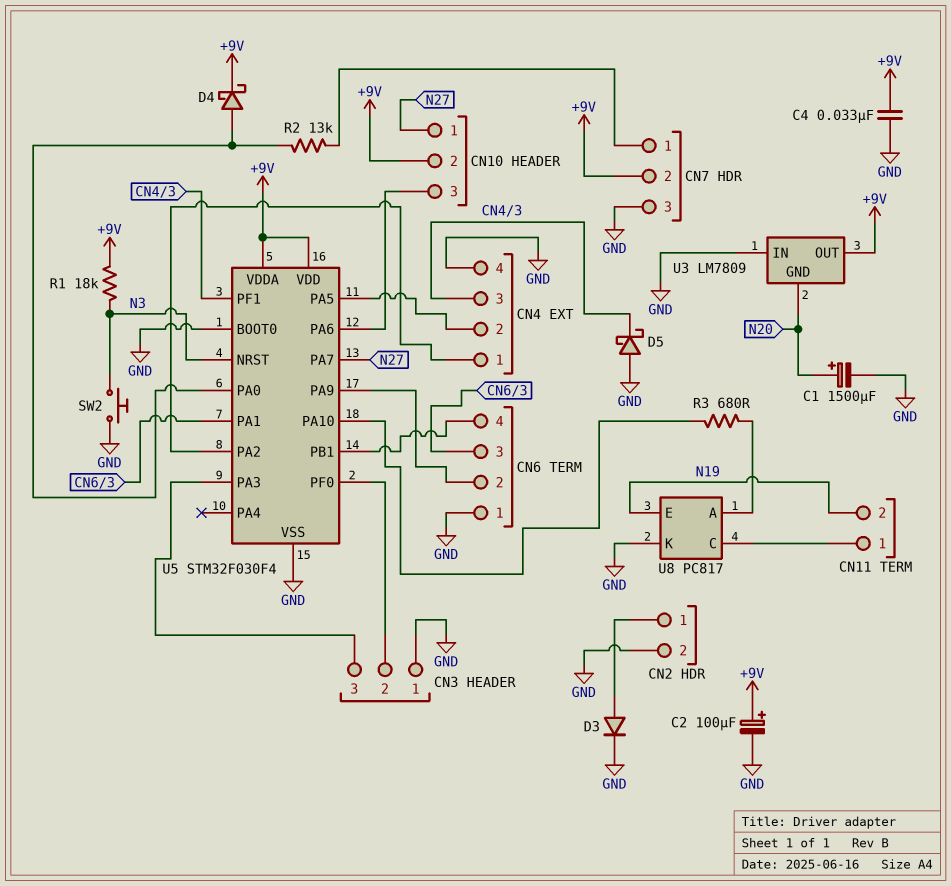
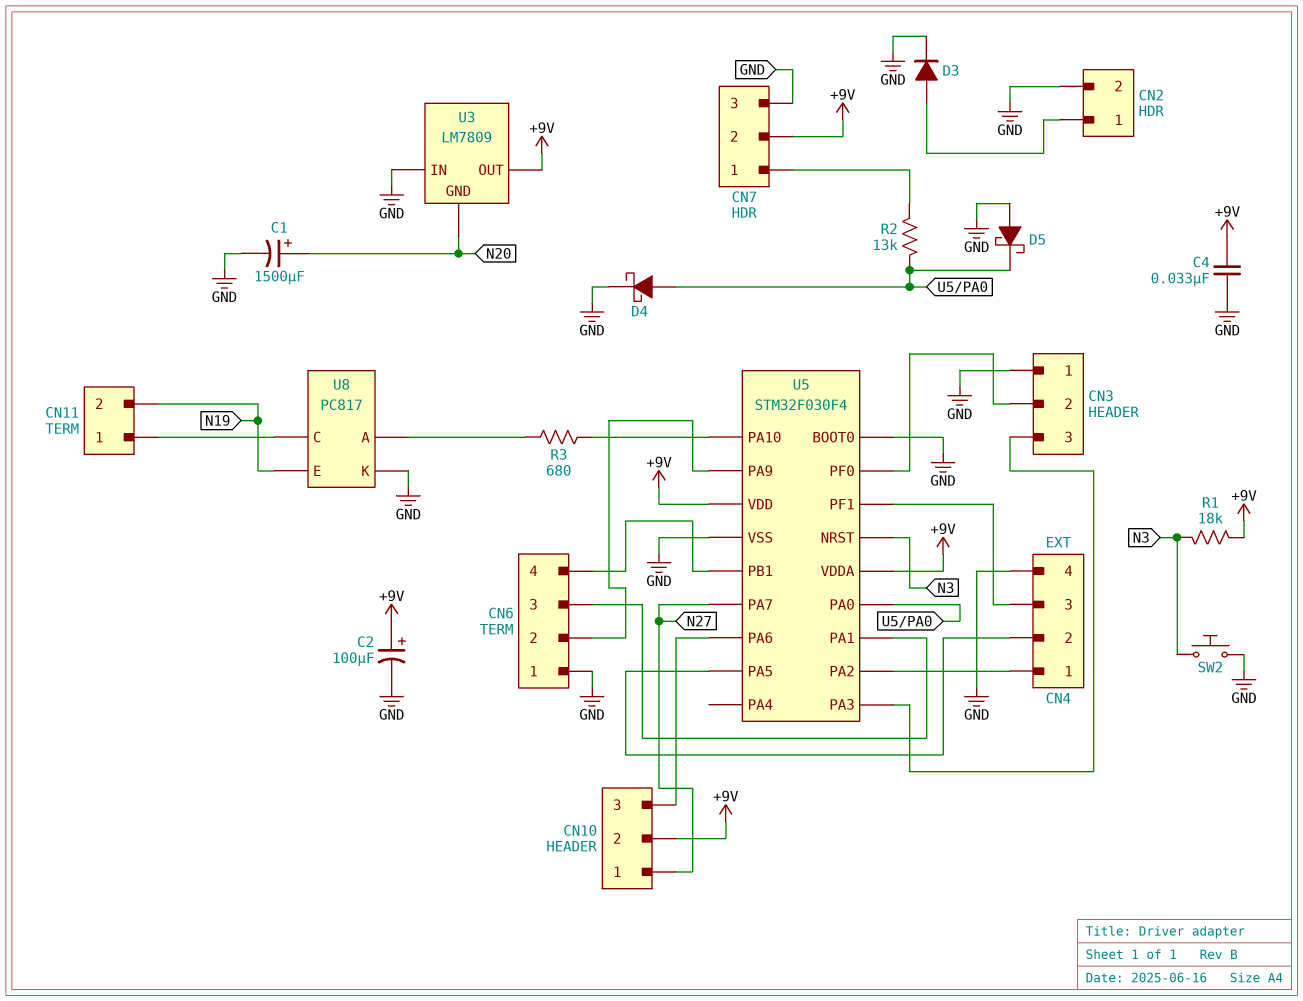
D4: schottky (A U5/PA0, K +9V) -> schottky (A U5/PA0, K GND)
D5: schottky (A GND, K CN4/3) -> schottky (A GND, K U5/PA0)

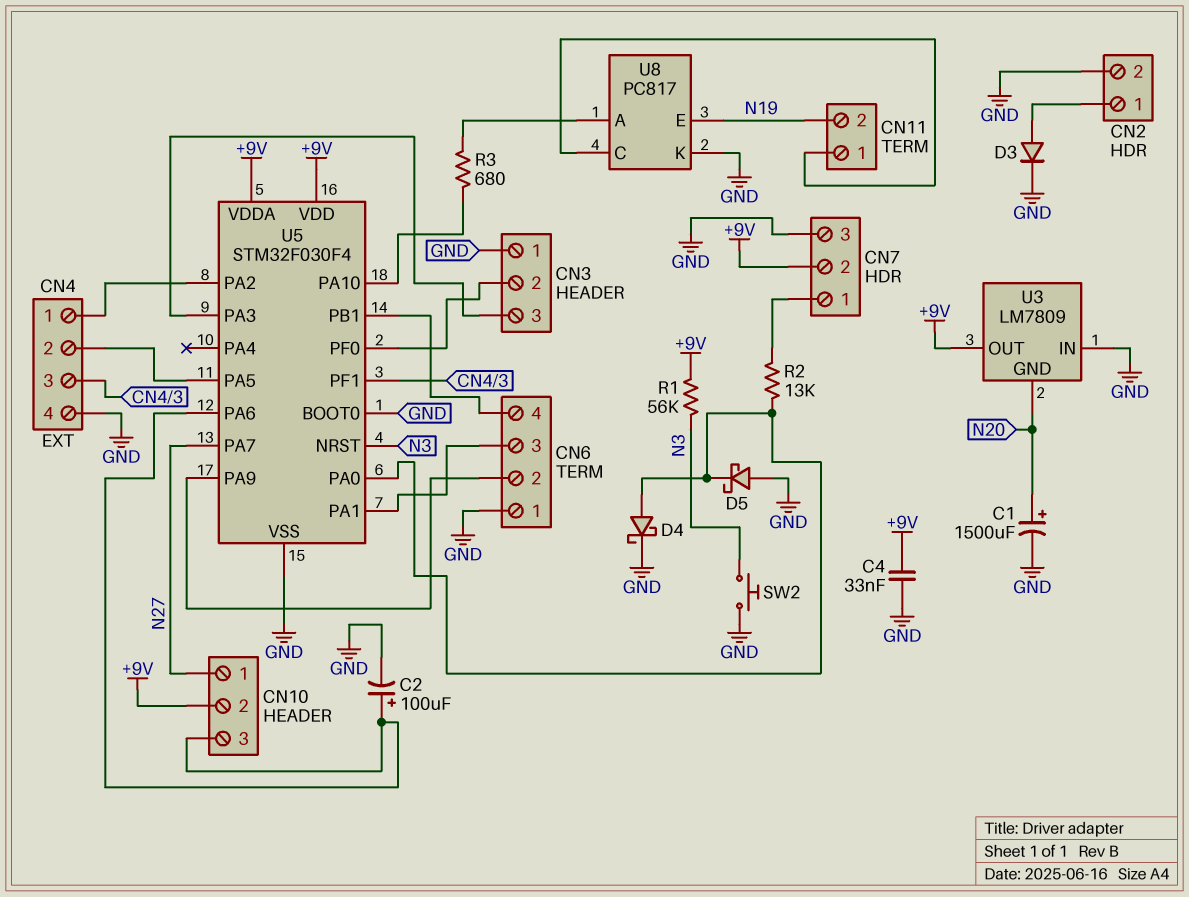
C2: 100uF (plus +9V, minus GND) -> 100uF (plus CN10/3, minus GND)
R1: 18k (+9V, N3) -> 56k (+9V, N3)

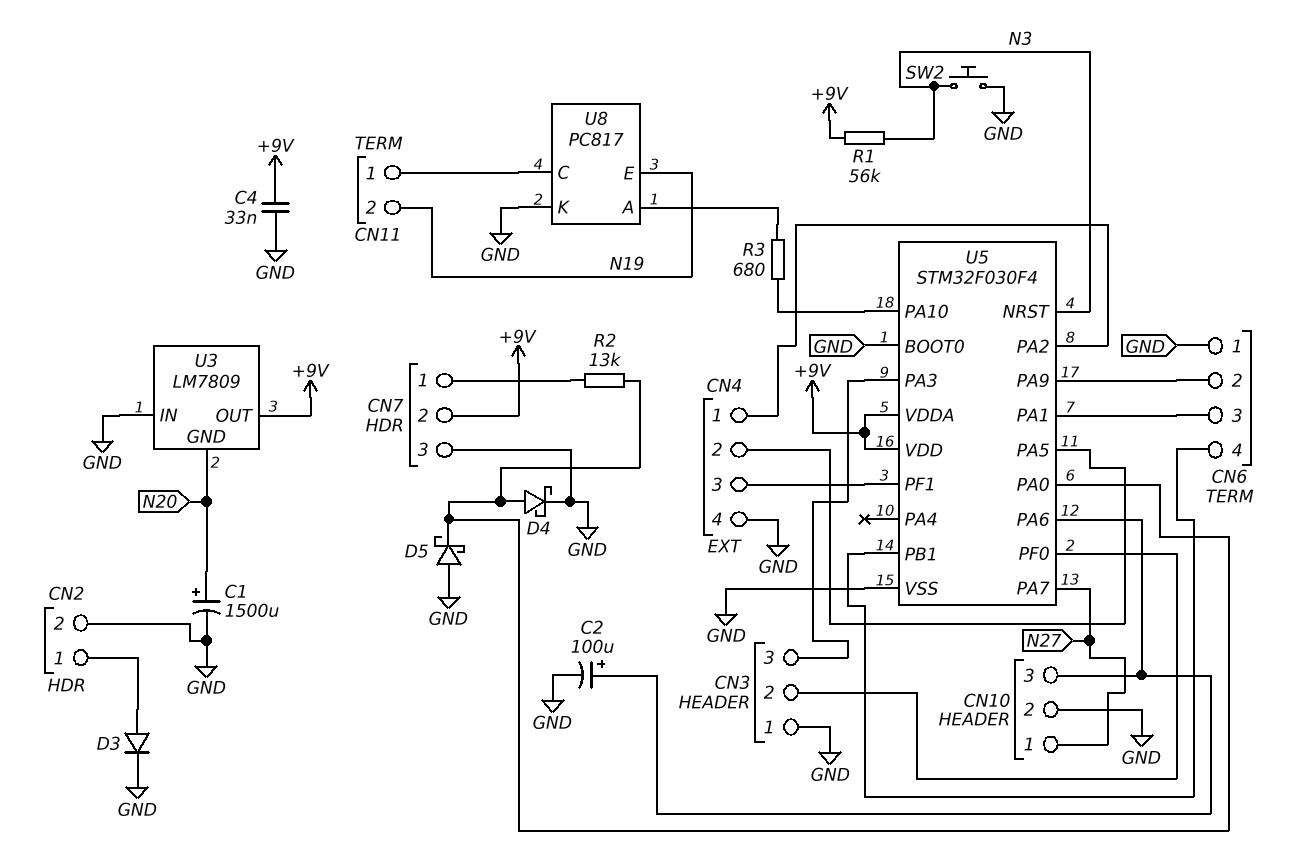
CN10 pin 2: +9V -> GND

